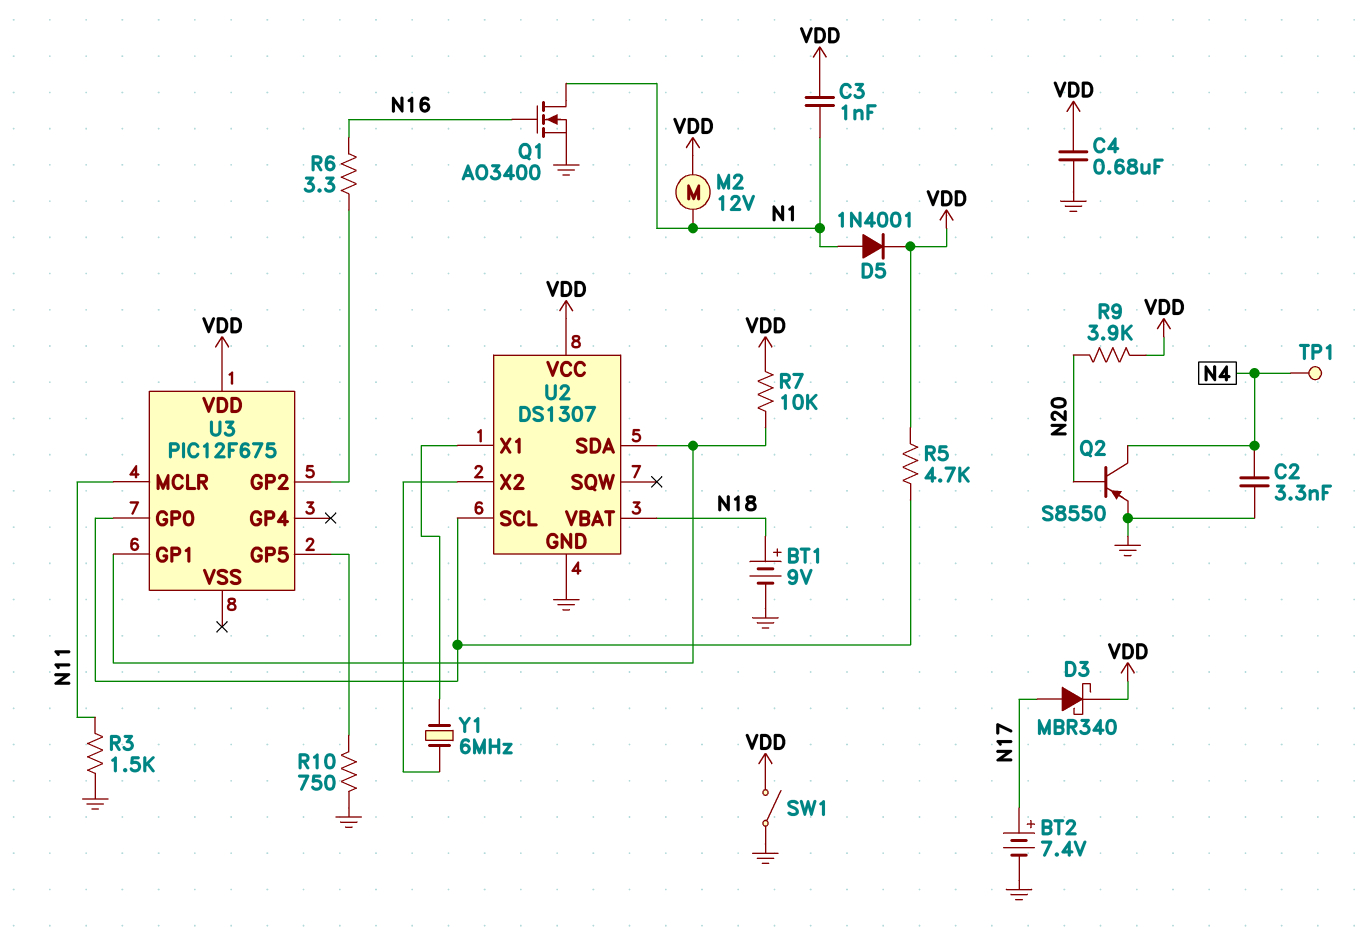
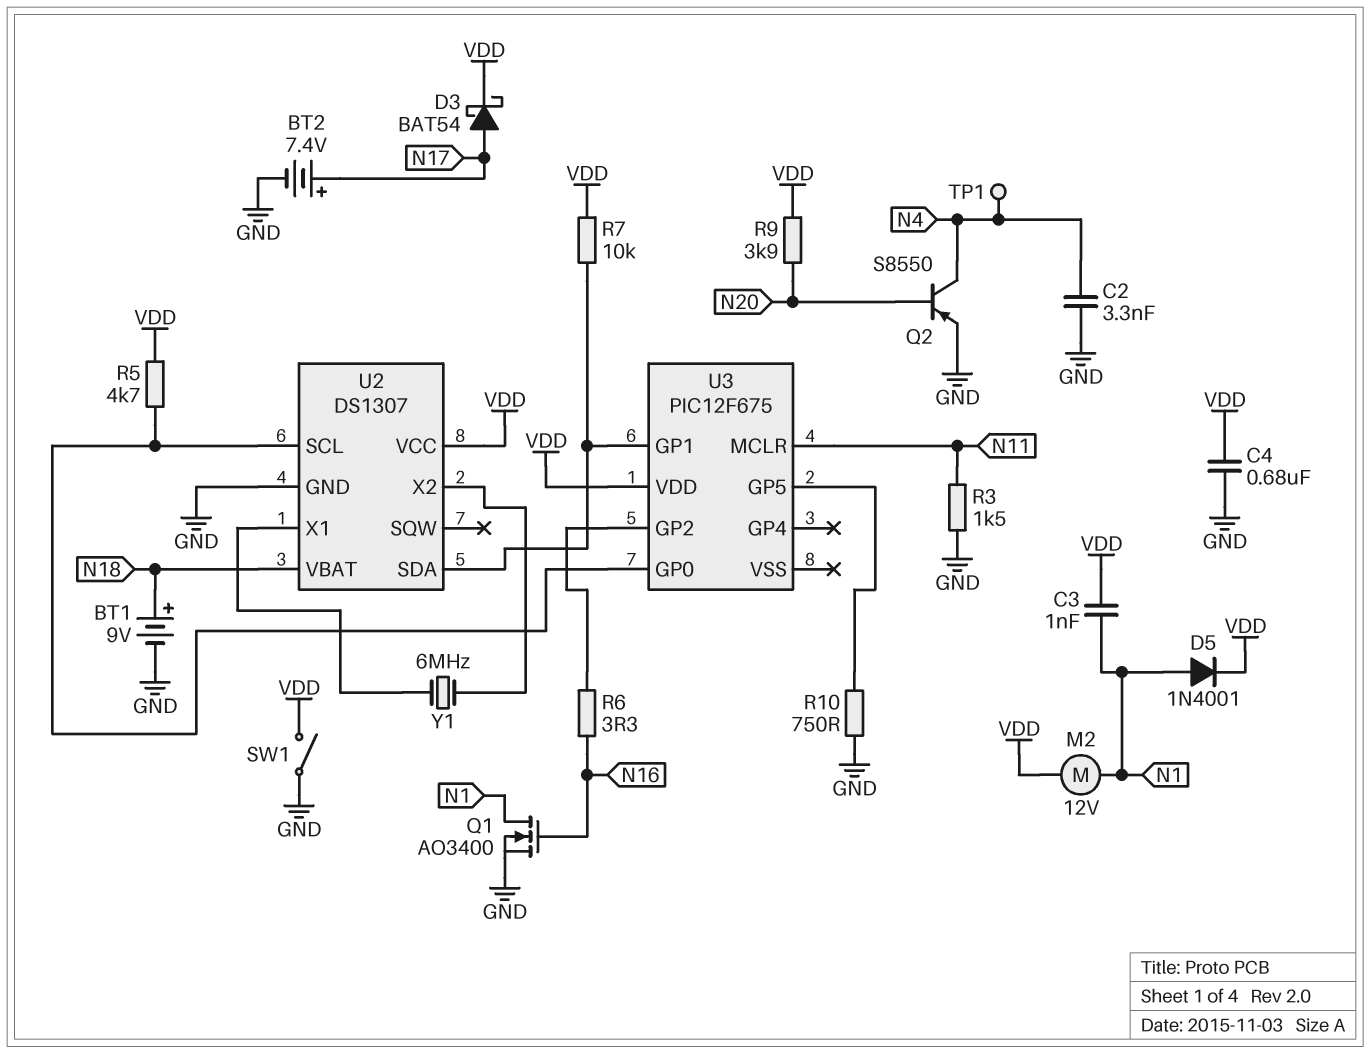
D3: schottky MBR340 (A N17, K VDD) -> schottky BAT54 (A N17, K VDD)

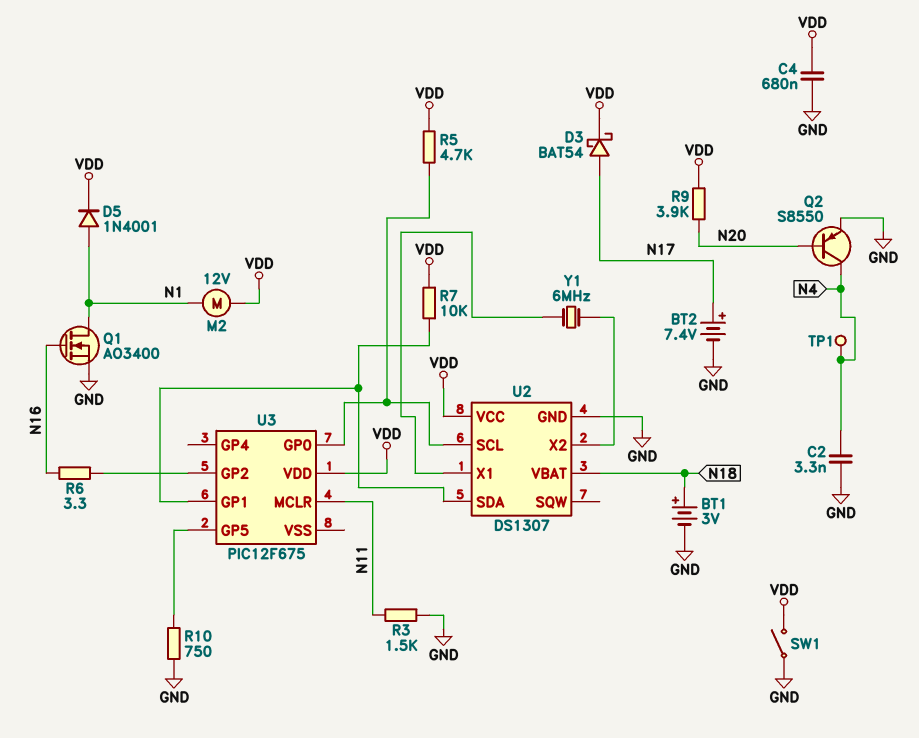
BT1: 9V (plus N18, minus GND) -> 3V (plus N18, minus GND)
C3: 1nF (N1, VDD) -> none

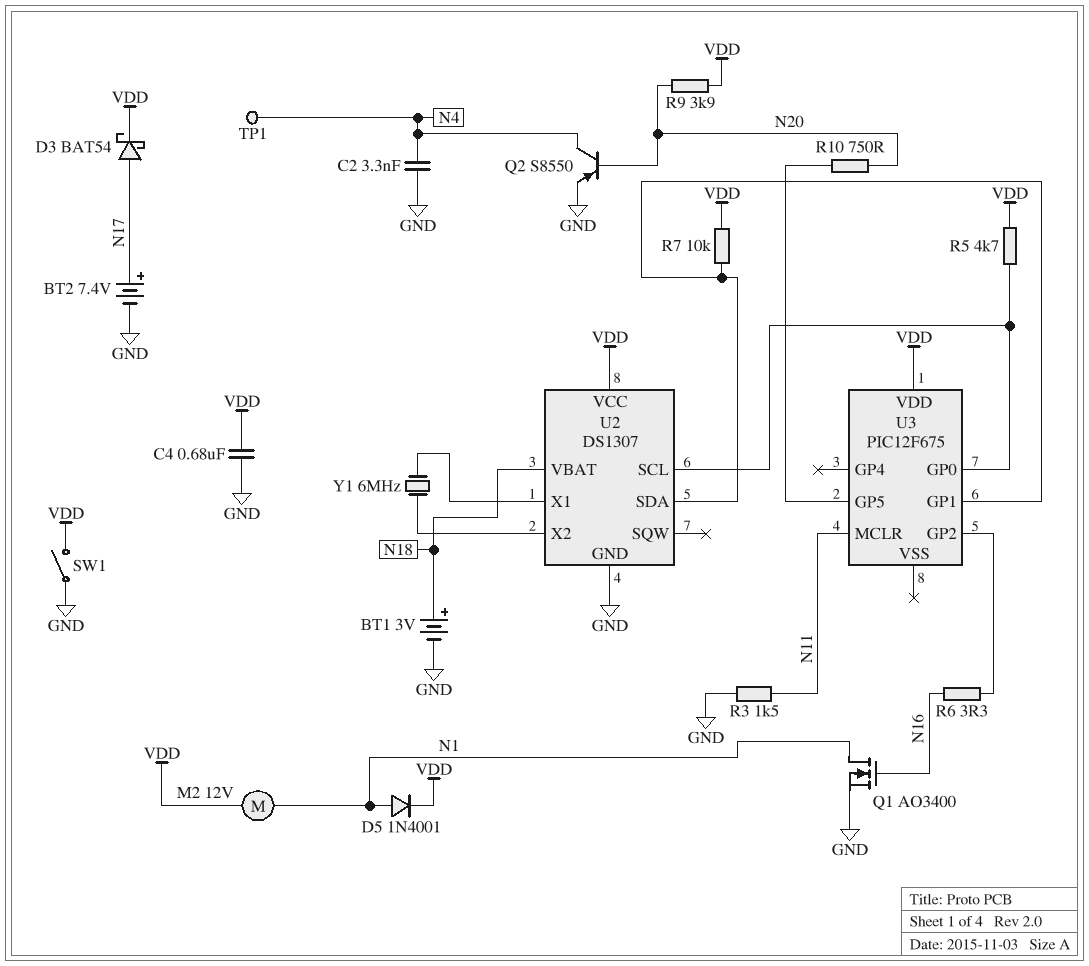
R10: 750 (GND, U3/GP5) -> 750 (N20, U3/GP5)

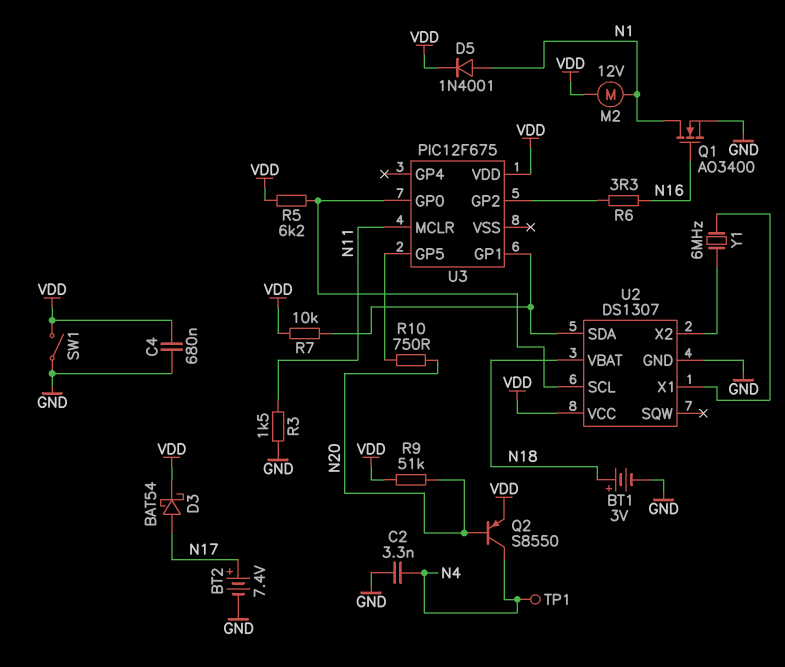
Q2: PNP S8550 (B N20, C N4, E GND) -> PNP S8550 (B N20, C N4, E VDD)
R5: 4.7k (U2/SCL, VDD) -> 6.2k (U2/SCL, VDD)
R9: 3.9k (N20, VDD) -> 51k (N20, VDD)

